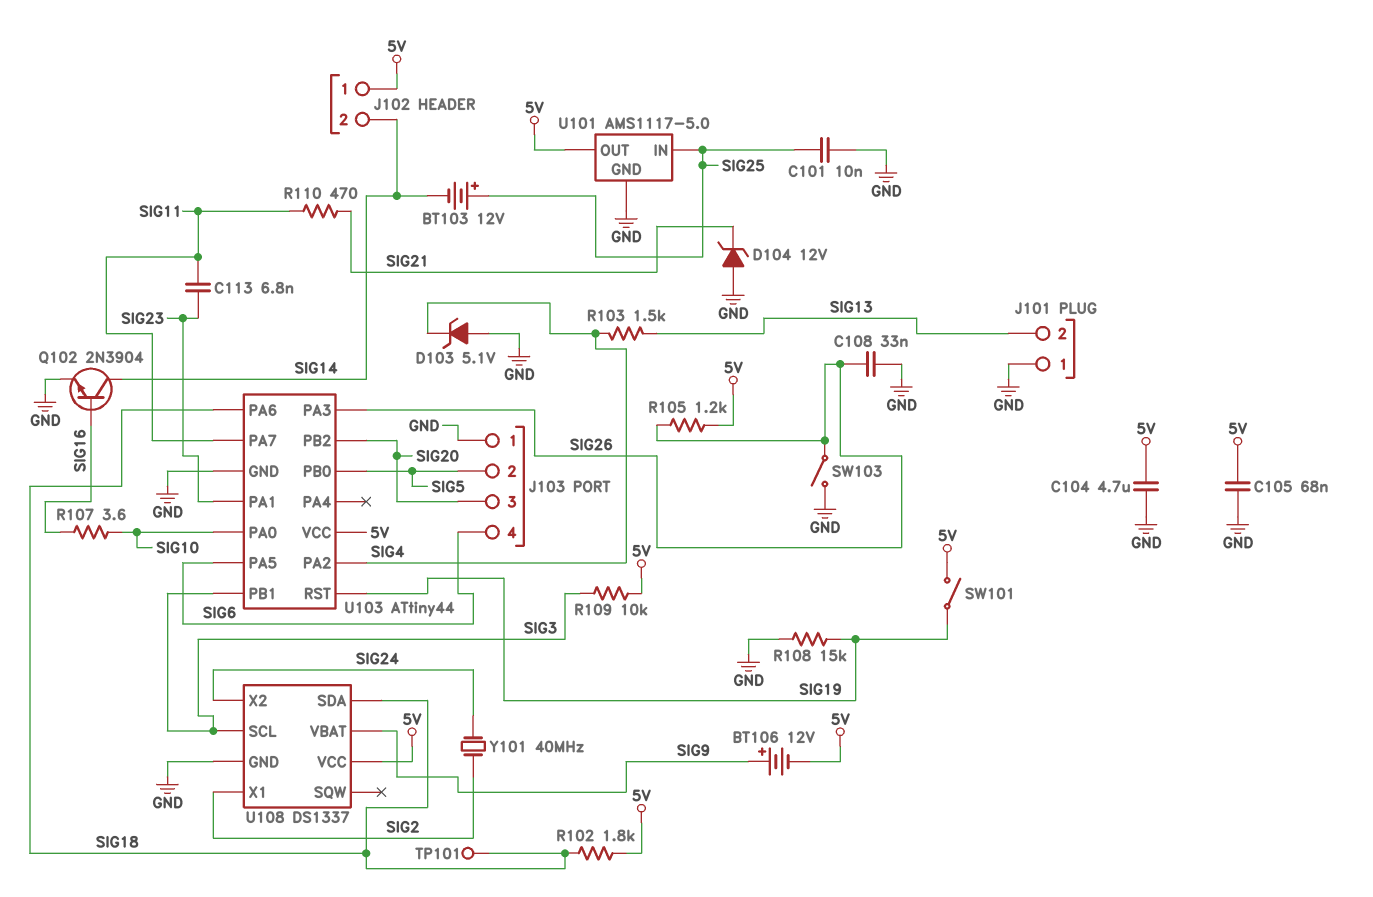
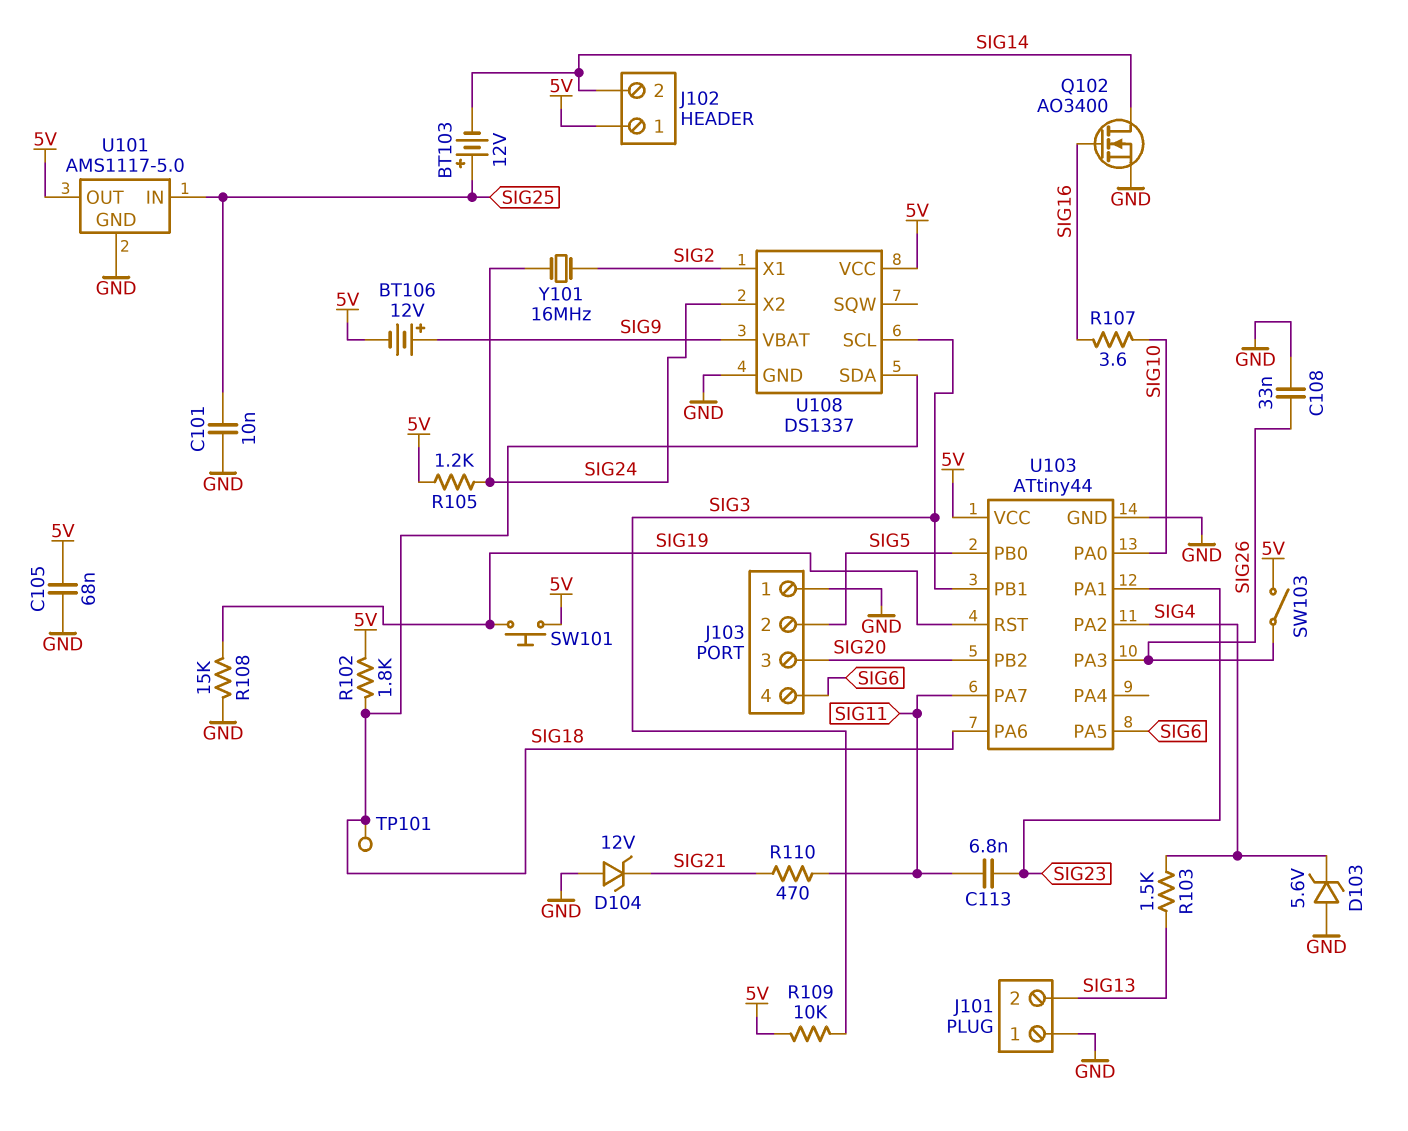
C104: 4.7uF (5V, GND) -> none
D103: zener 5.1V (A GND, K SIG4) -> zener 5.6V (A GND, K SIG4)
Q102: NPN 2N3904 (B SIG16, C SIG14, E GND) -> NMOS AO3400 (G SIG16, D SIG14, S GND)
R105: 1.2k (5V, SIG26) -> 1.2k (5V, SIG24)
SW101: switch (5V, SIG19) -> button (5V, SIG19)
SW103: switch (GND, SIG26) -> switch (5V, SIG26)
Y101: 40MHz (SIG2, SIG24) -> 16MHz (SIG2, SIG24)

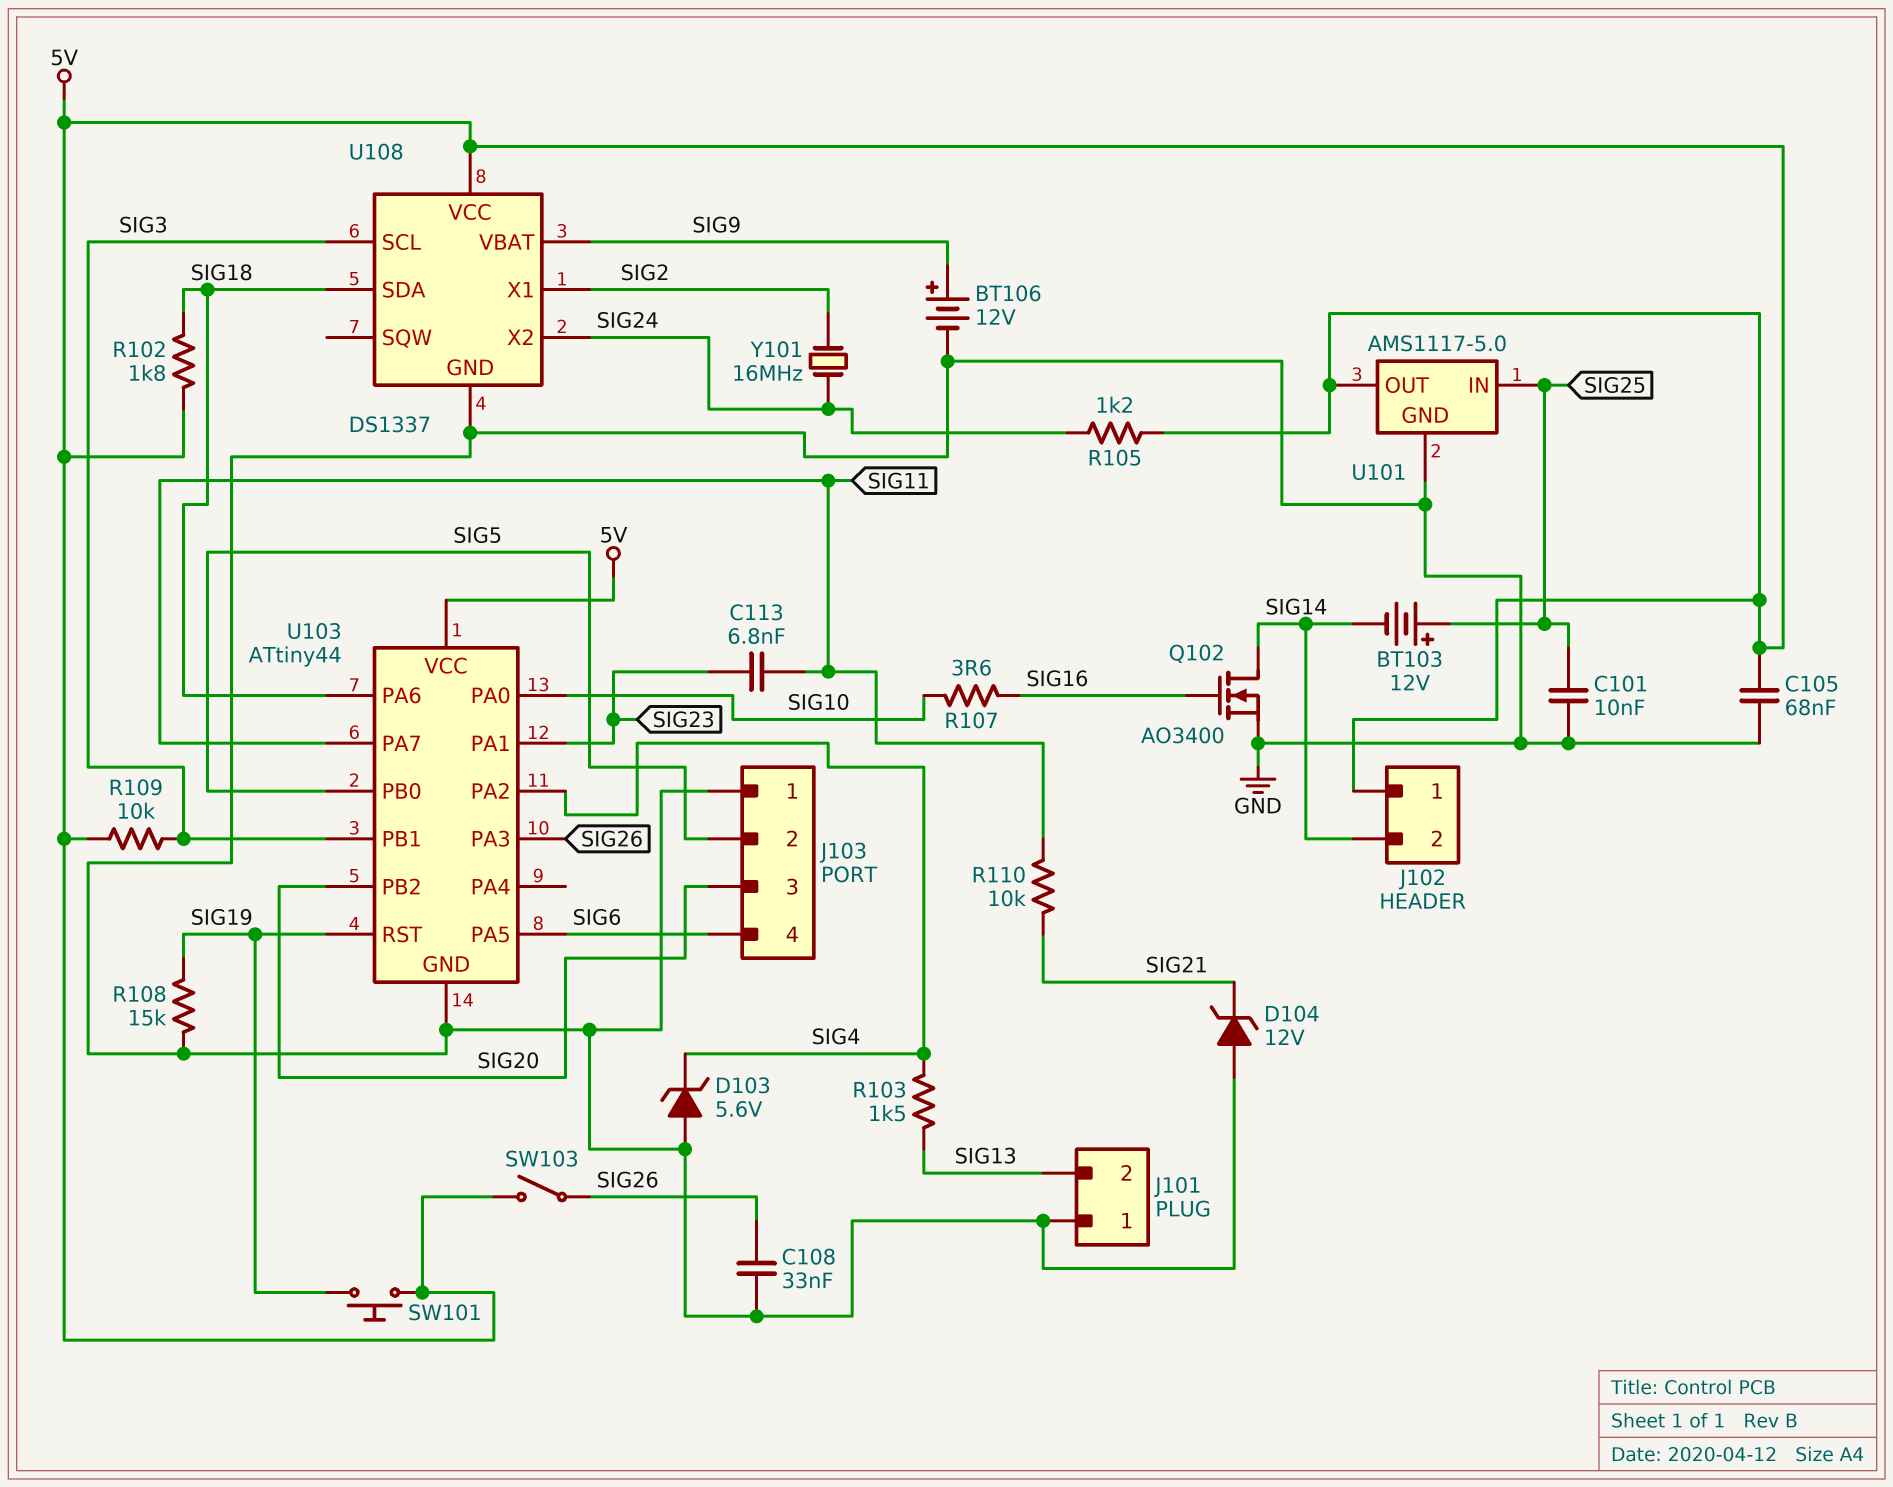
BT106: 12V (plus SIG9, minus 5V) -> 12V (plus SIG9, minus GND)
R110: 470 (SIG11, SIG21) -> 10k (SIG11, SIG21)
TP101: test point (SIG18) -> none

